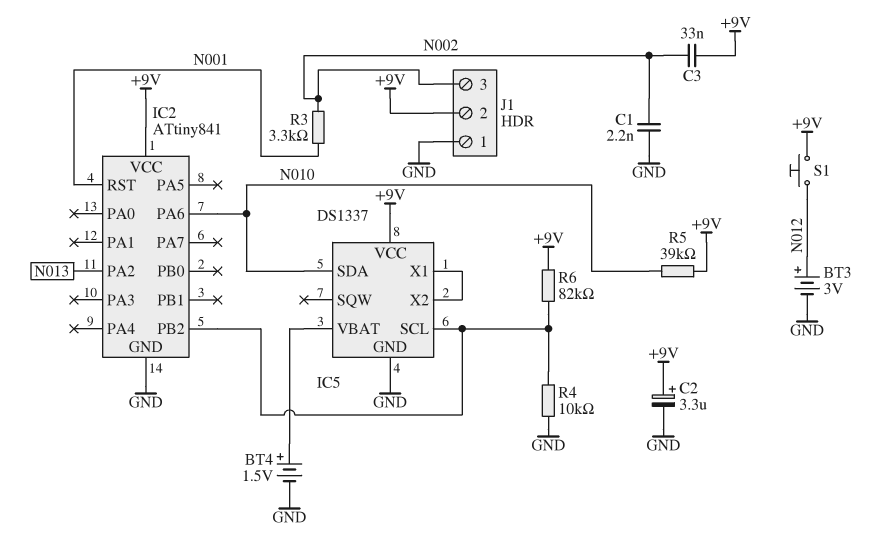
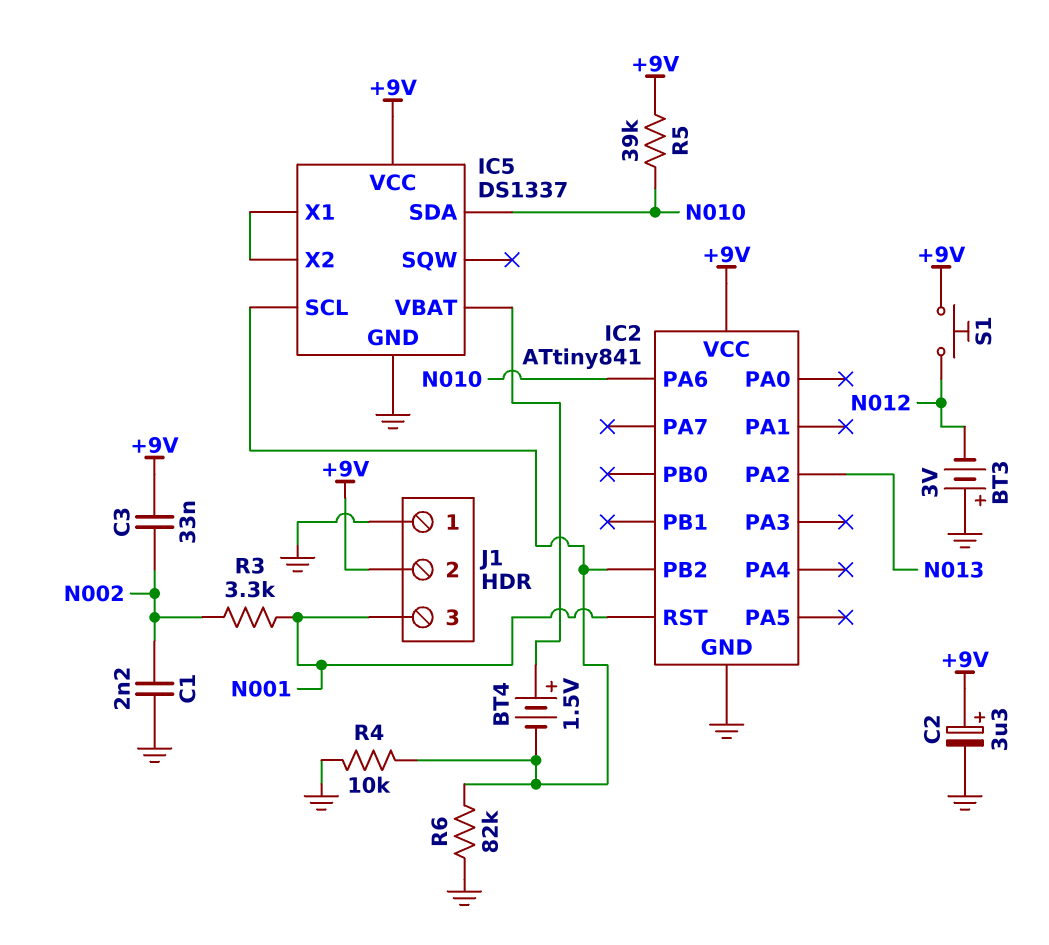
BT3: 3V (plus N012, minus GND) -> 3V (plus GND, minus N012)
BT4: 1.5V (plus IC5/VBAT, minus GND) -> 1.5V (plus IC5/VBAT, minus IC2/PB2)
J1 pin 3: N002 -> N001
R6: 82k (+9V, IC2/PB2) -> 82k (GND, IC2/PB2)

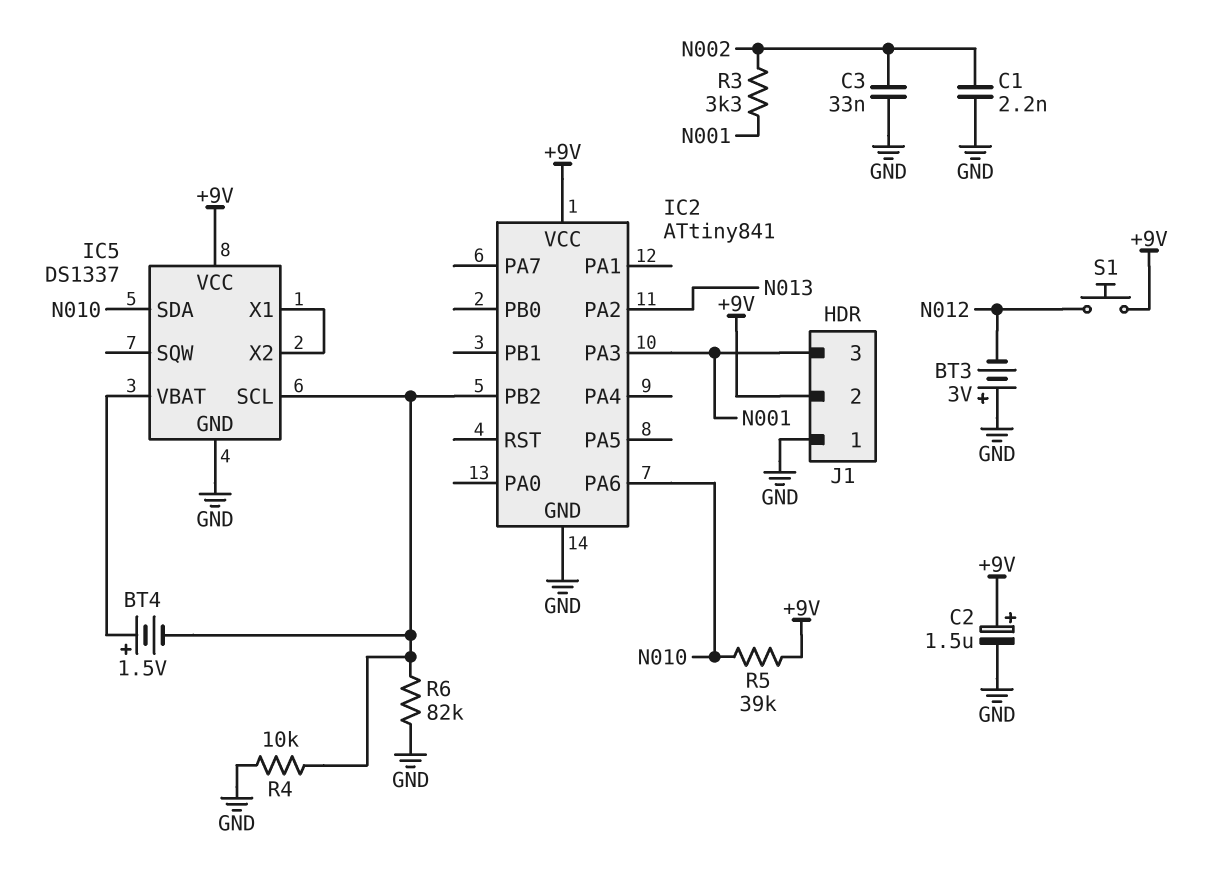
C2: 3.3uF (plus +9V, minus GND) -> 1.5uF (plus +9V, minus GND)
C3: 33nF (+9V, N002) -> 33nF (GND, N002)
IC2 pin PA3: none -> N001
IC2 pin RST: N001 -> none

